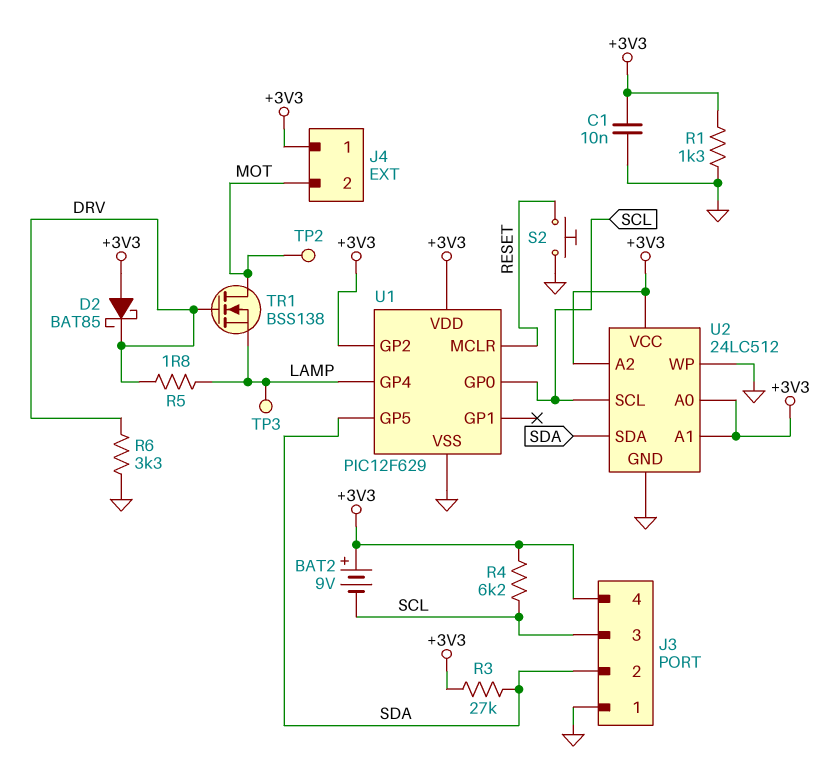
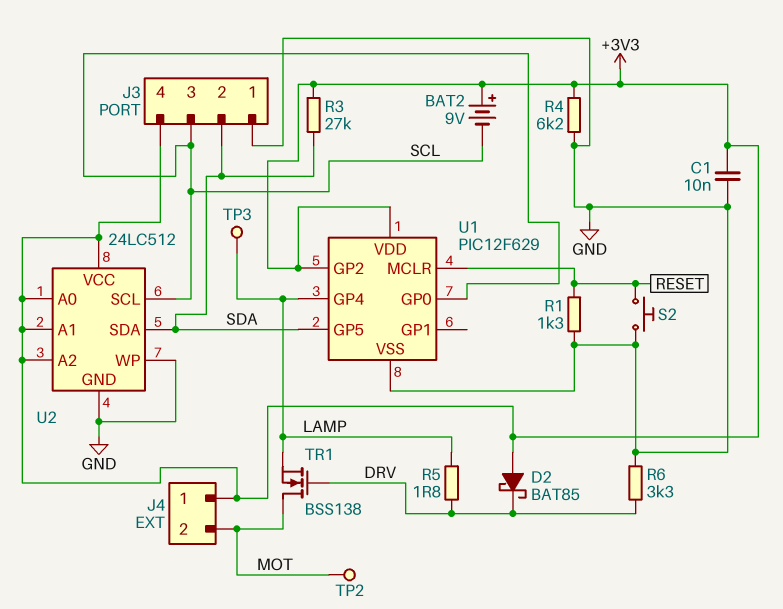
R1: 1.3k (+3V3, GND) -> 1.3k (GND, RESET)
R4: 6.2k (+3V3, SCL) -> 6.2k (+3V3, GND)

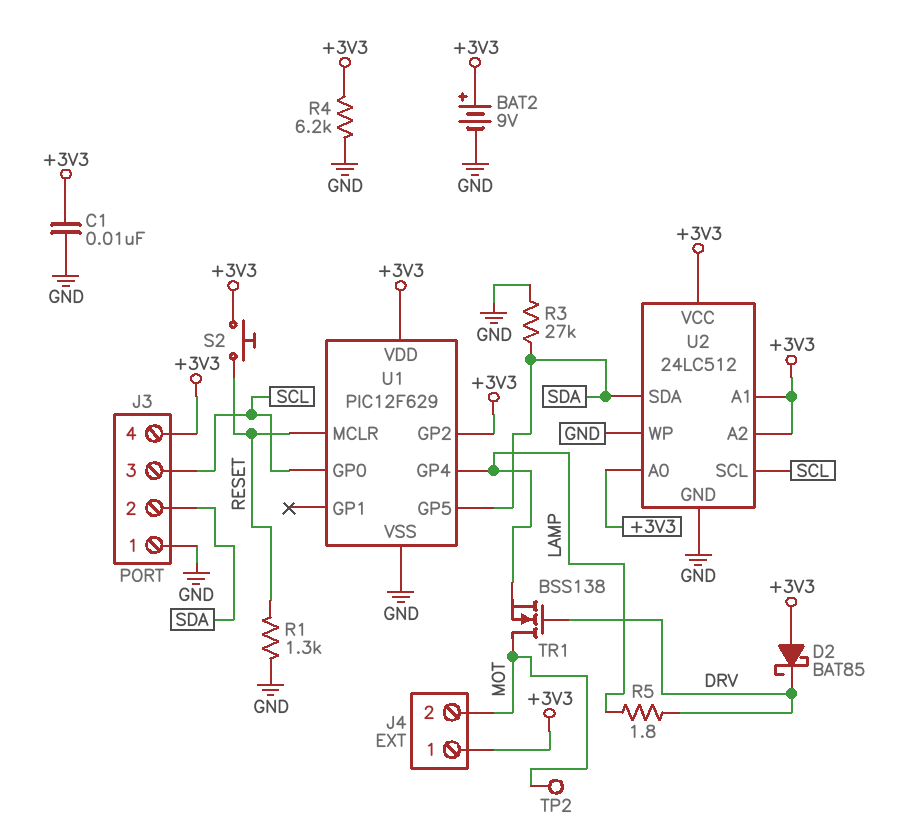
BAT2: 9V (plus +3V3, minus SCL) -> 9V (plus +3V3, minus GND)
R3: 27k (+3V3, SDA) -> 27k (GND, SDA)
R6: 3.3k (DRV, GND) -> none
S2: button (GND, RESET) -> button (+3V3, RESET)
TP3: test point (LAMP) -> none

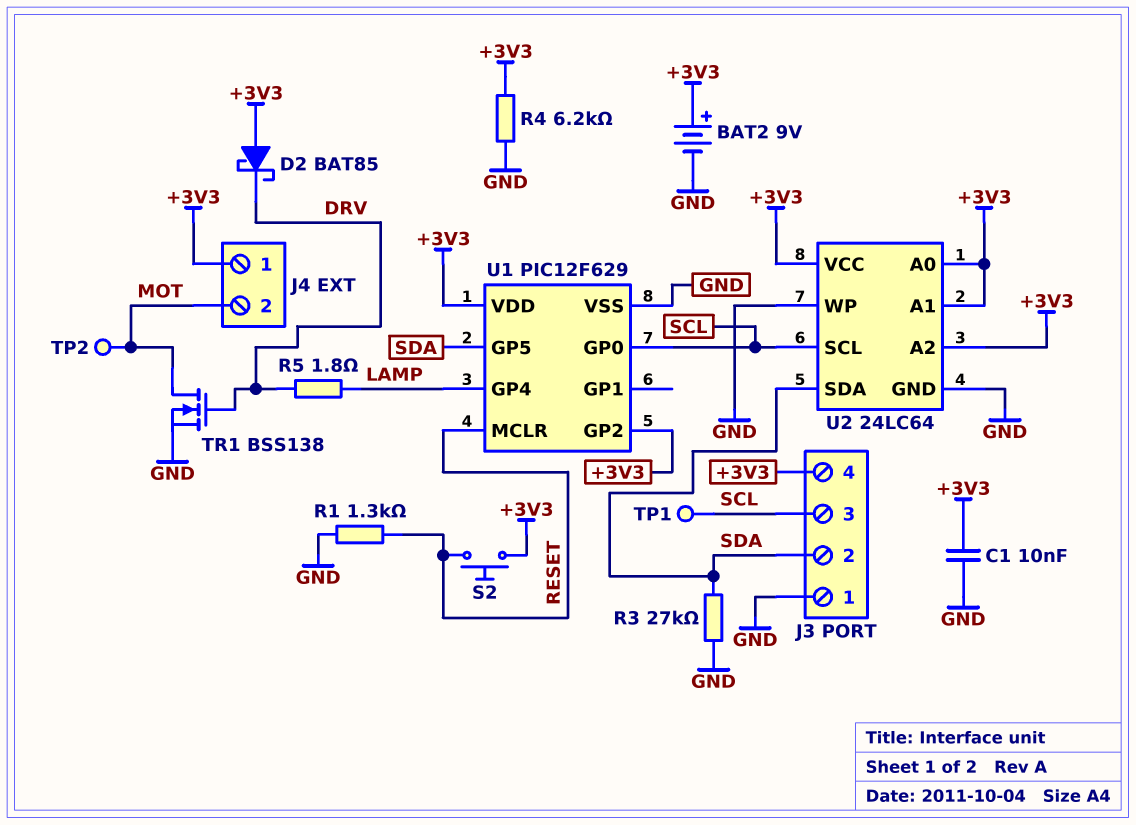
TP1: none -> test point (SCL)
TR1: NMOS BSS138 (G DRV, D MOT, S LAMP) -> NMOS BSS138 (G DRV, D MOT, S GND)
U2: 24LC512 -> 24LC64

